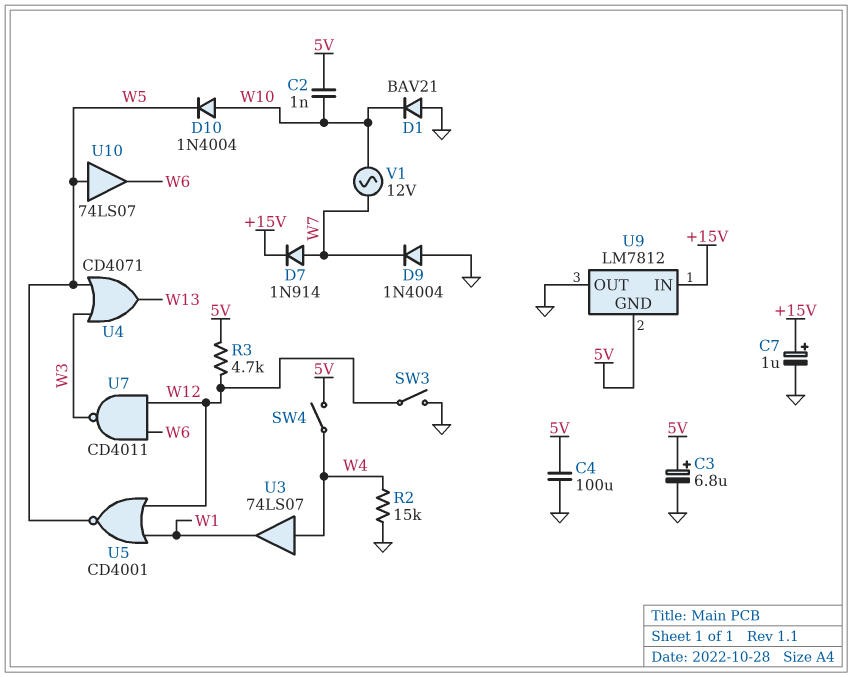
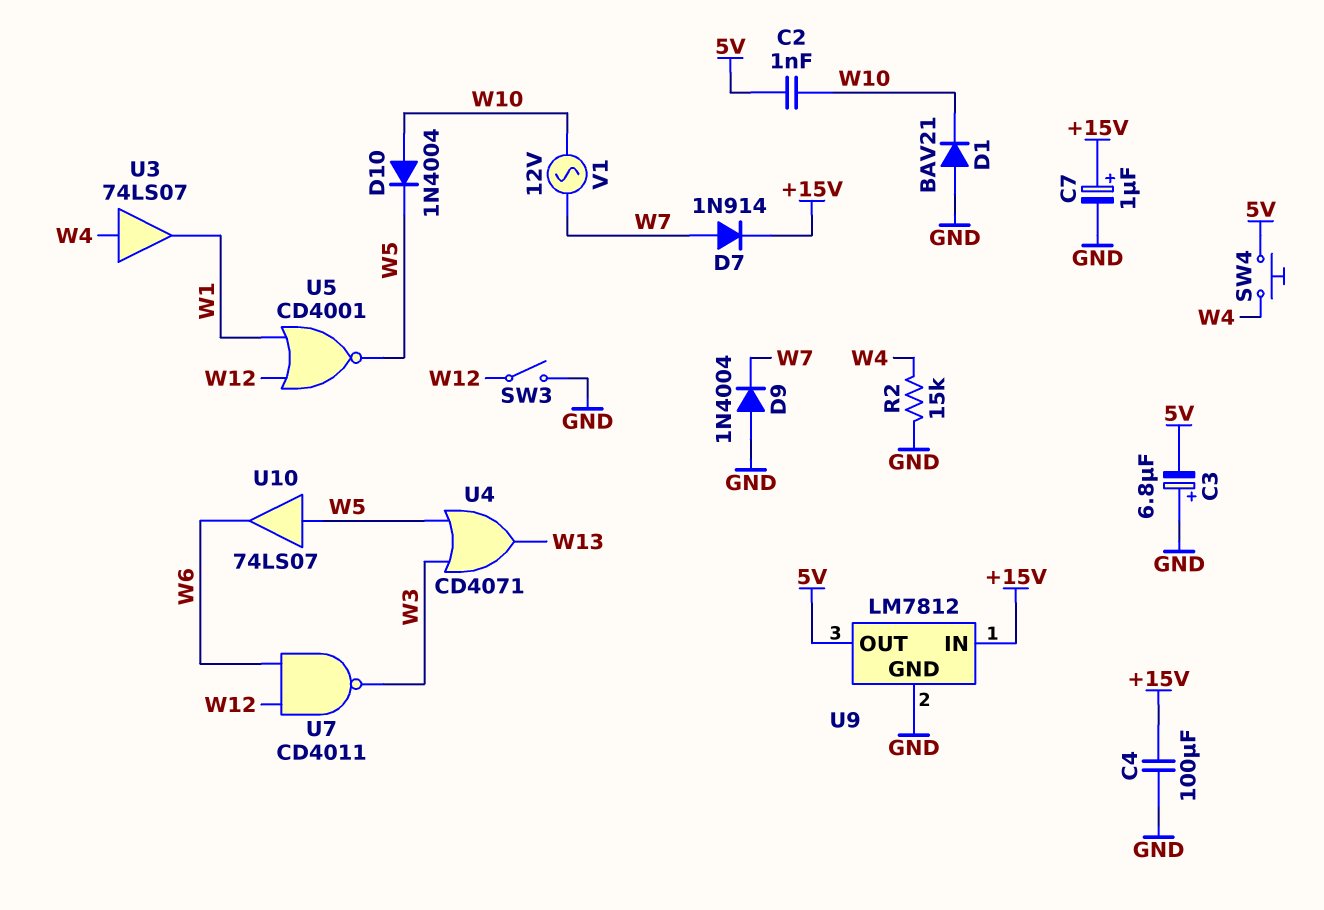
C3: 6.8uF (plus 5V, minus GND) -> 6.8uF (plus GND, minus 5V)
C4: 100uF (5V, GND) -> 100uF (+15V, GND)
R3: 4.7k (5V, W12) -> none
SW4: switch (5V, W4) -> button (5V, W4)
U9 pin GND: 5V -> GND
U9 pin OUT: GND -> 5V

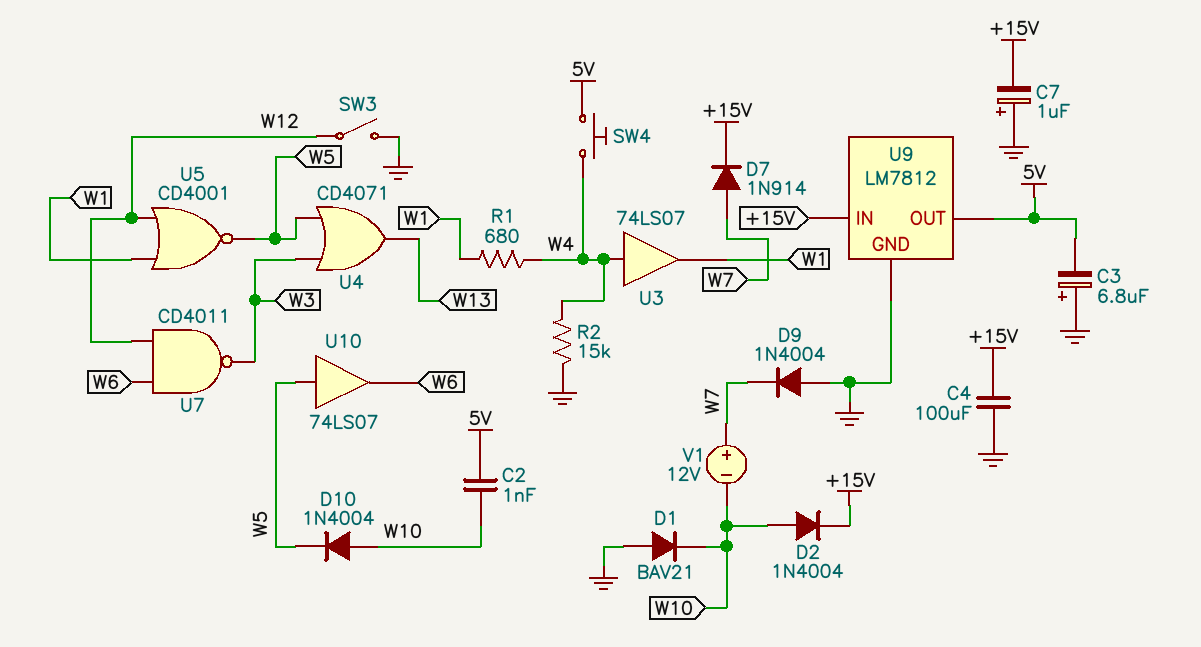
C7: 1uF (plus +15V, minus GND) -> 1uF (plus GND, minus +15V)
D2: none -> diode 1N4004 (A W10, K +15V)
R1: none -> 680 (W1, W4)
V1: AC 12V (W7, W10) -> 12V (plus W7, minus W10)

